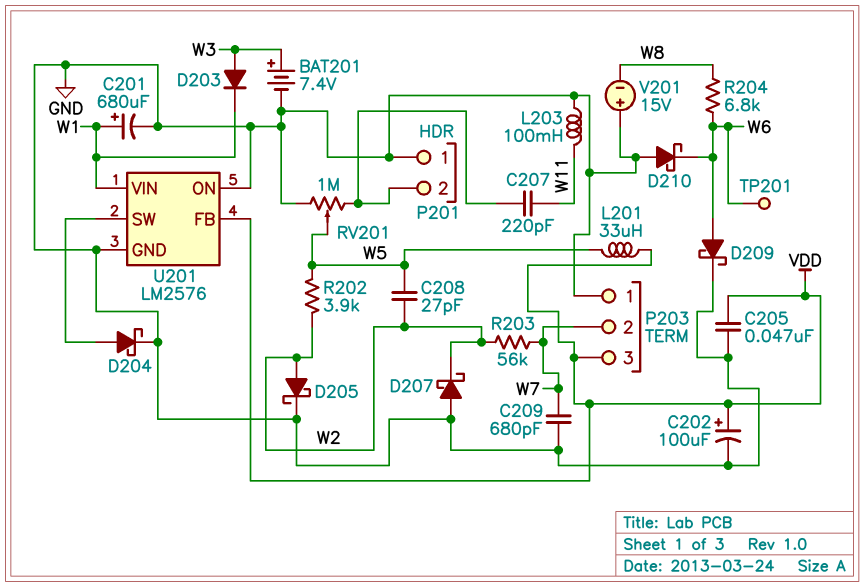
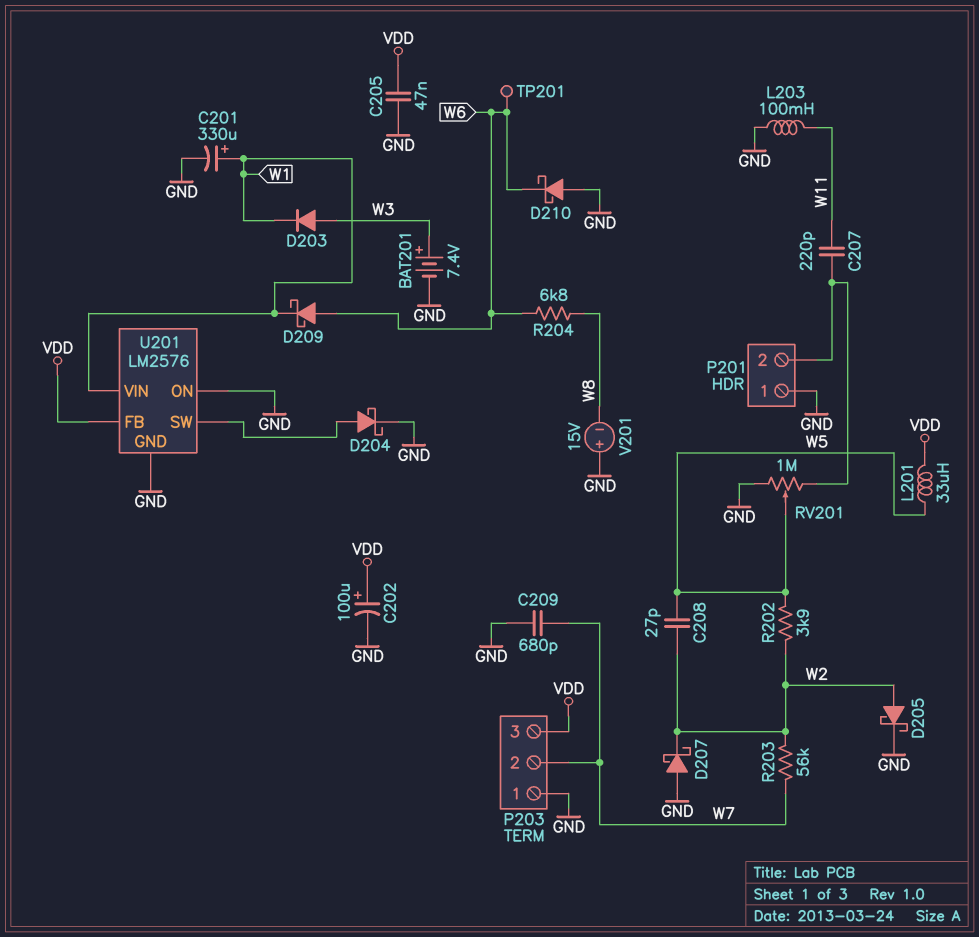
C201: 680uF (plus W1, minus GND) -> 330uF (plus W1, minus GND)
D209: schottky (A W6, K GND) -> schottky (A W6, K W1)

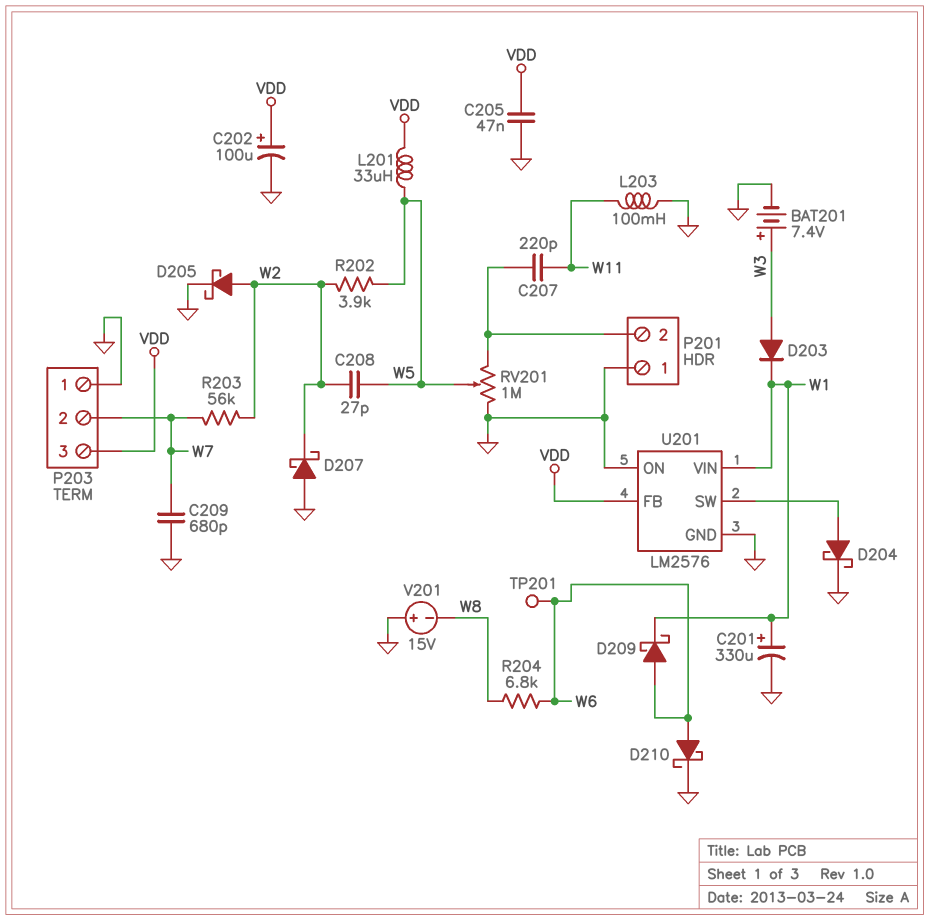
D210: schottky (A GND, K W6) -> schottky (A W6, K GND)

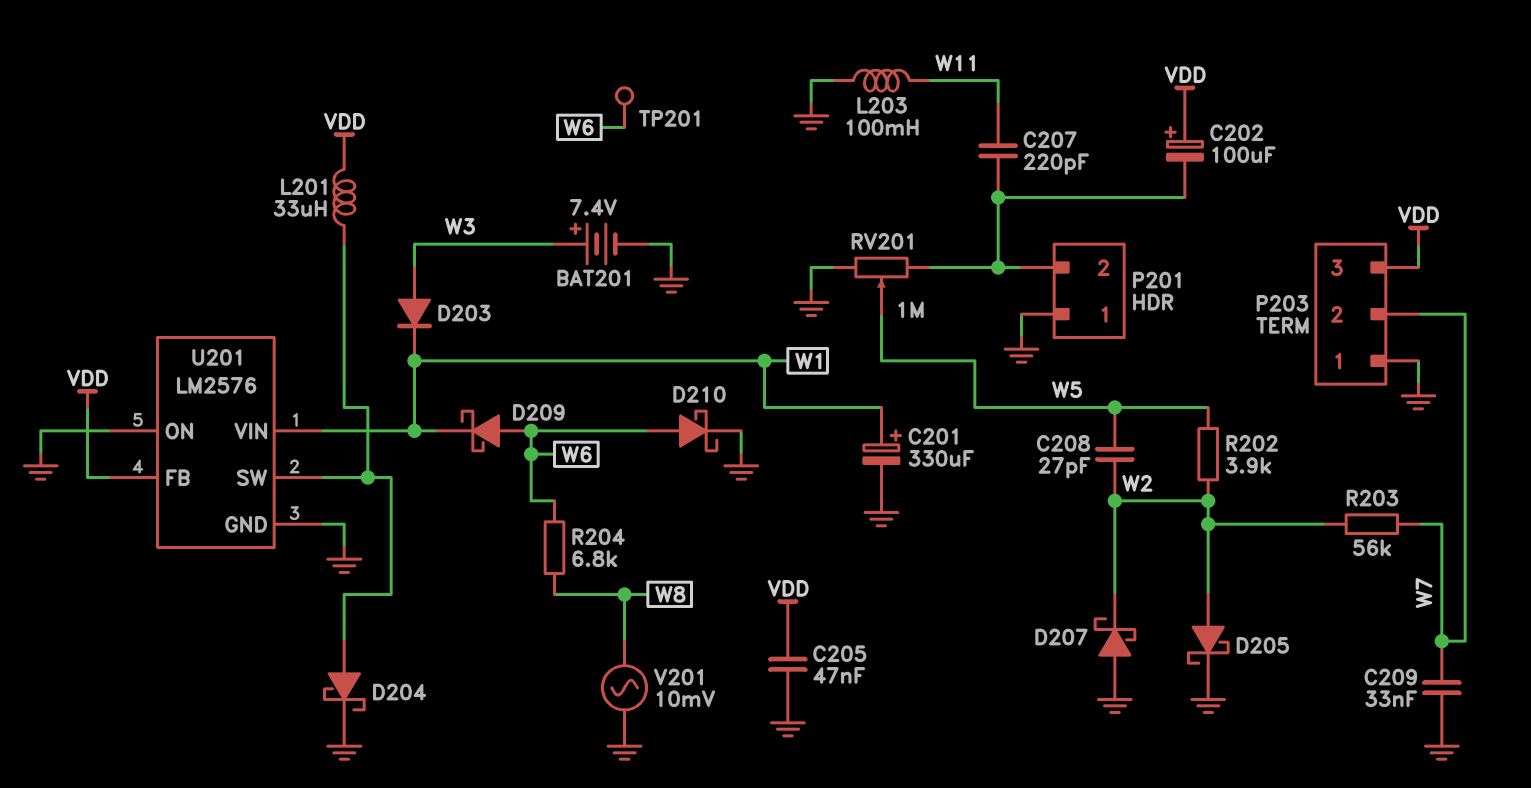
C202: 100uF (plus VDD, minus GND) -> 100uF (plus VDD, minus P201/2)
C209: 680pF (GND, W7) -> 33nF (GND, W7)
L201: 33uH (VDD, W5) -> 33uH (U201/SW, VDD)
V201: 15V (plus GND, minus W8) -> AC 10mV (GND, W8)

